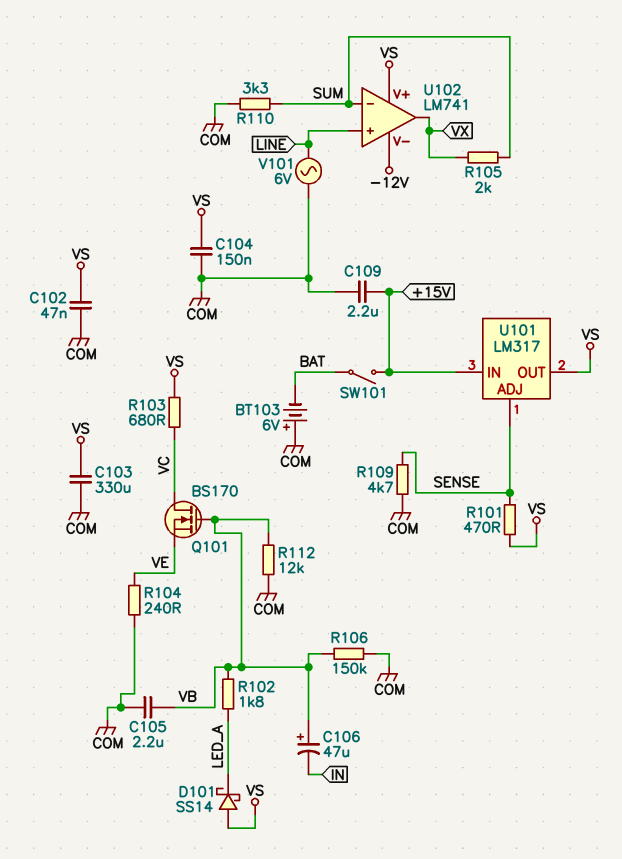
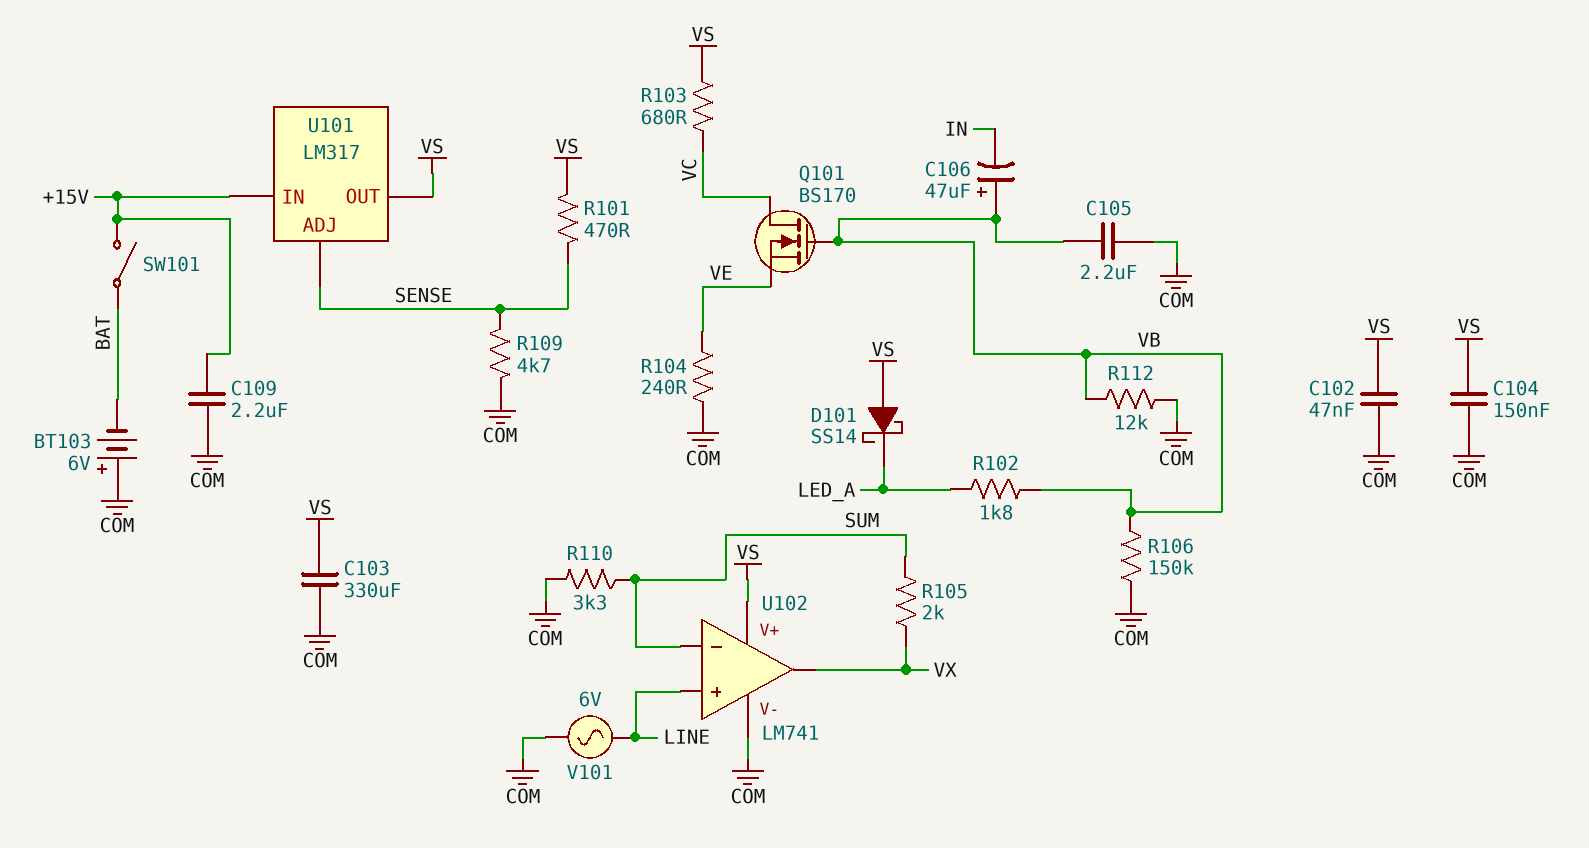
U102 pin V-: -12V -> COM

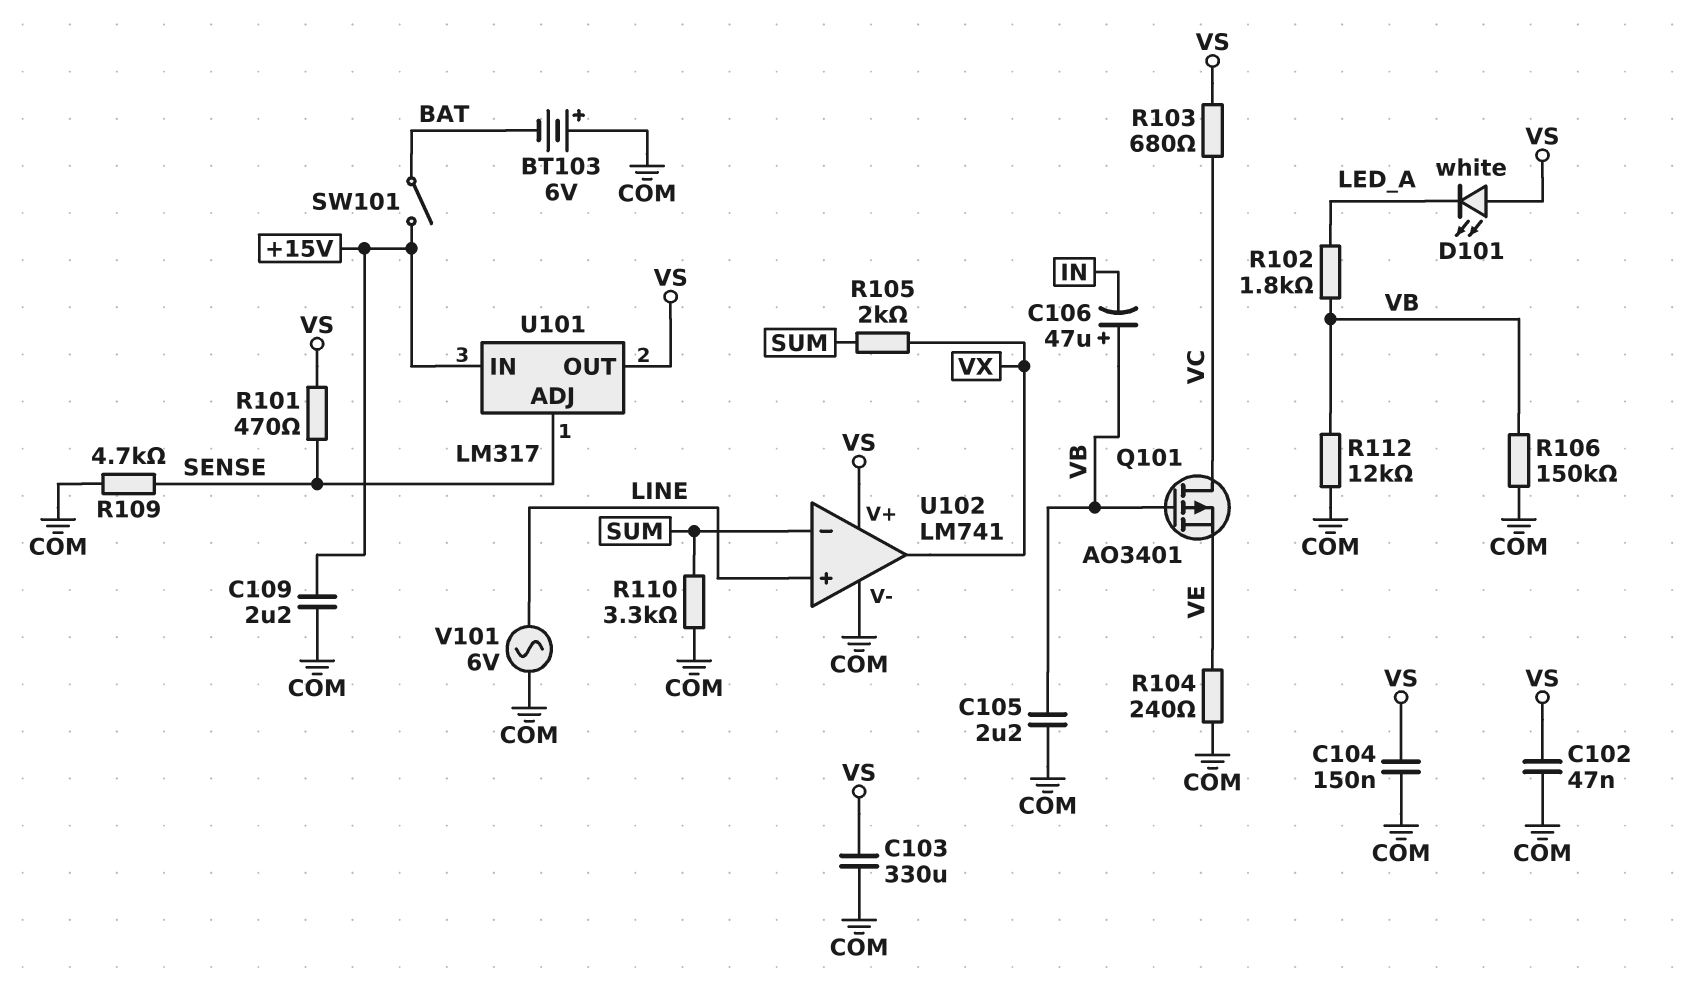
D101: schottky SS14 (A VS, K LED_A) -> LED white (A VS, K LED_A)
Q101: NMOS BS170 (G VB, D VC, S VE) -> PMOS AO3401 (G VB, D VC, S VE)

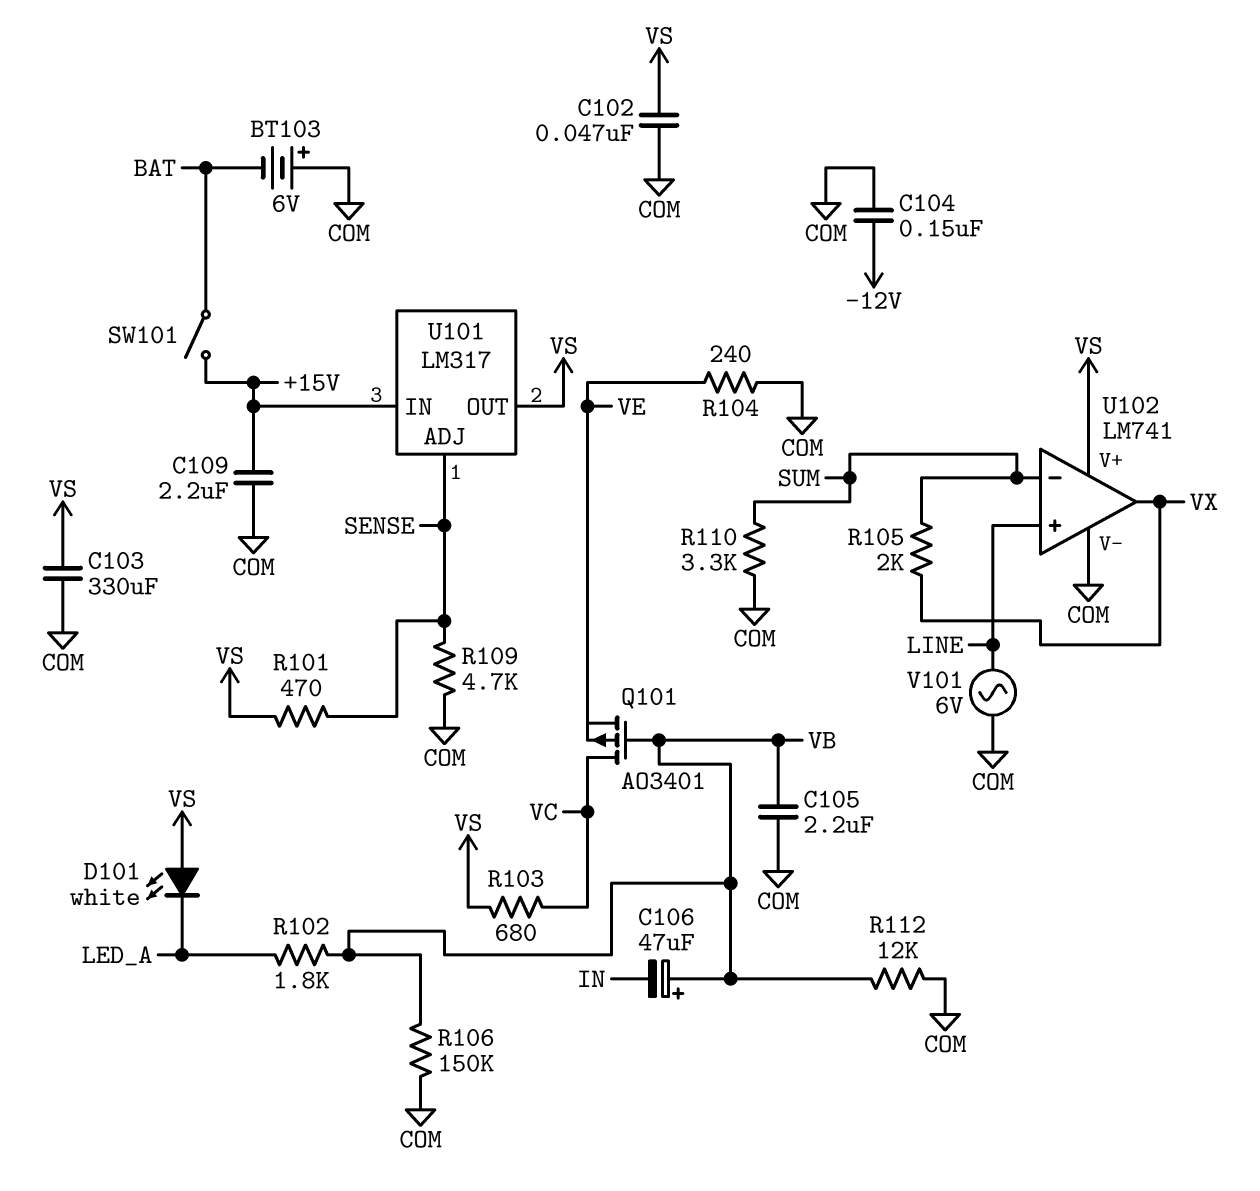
C104: 150nF (COM, VS) -> 150nF (-12V, COM)

